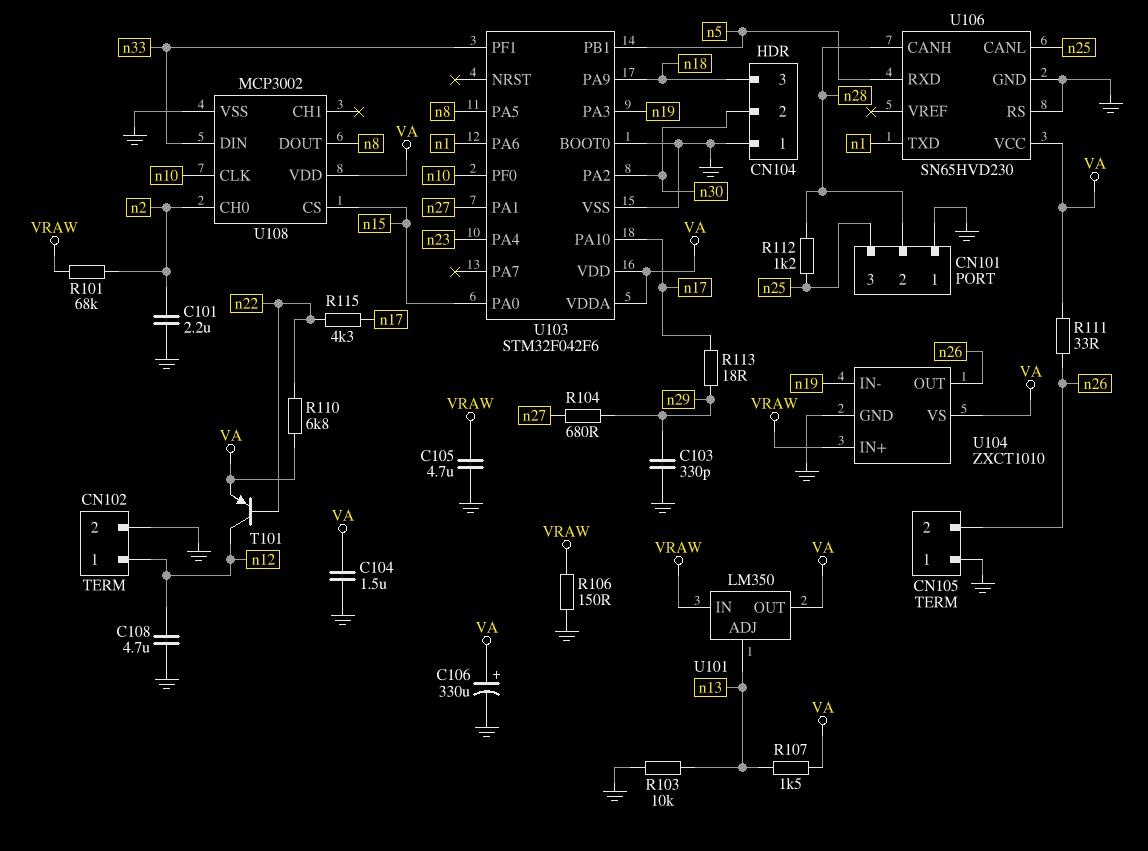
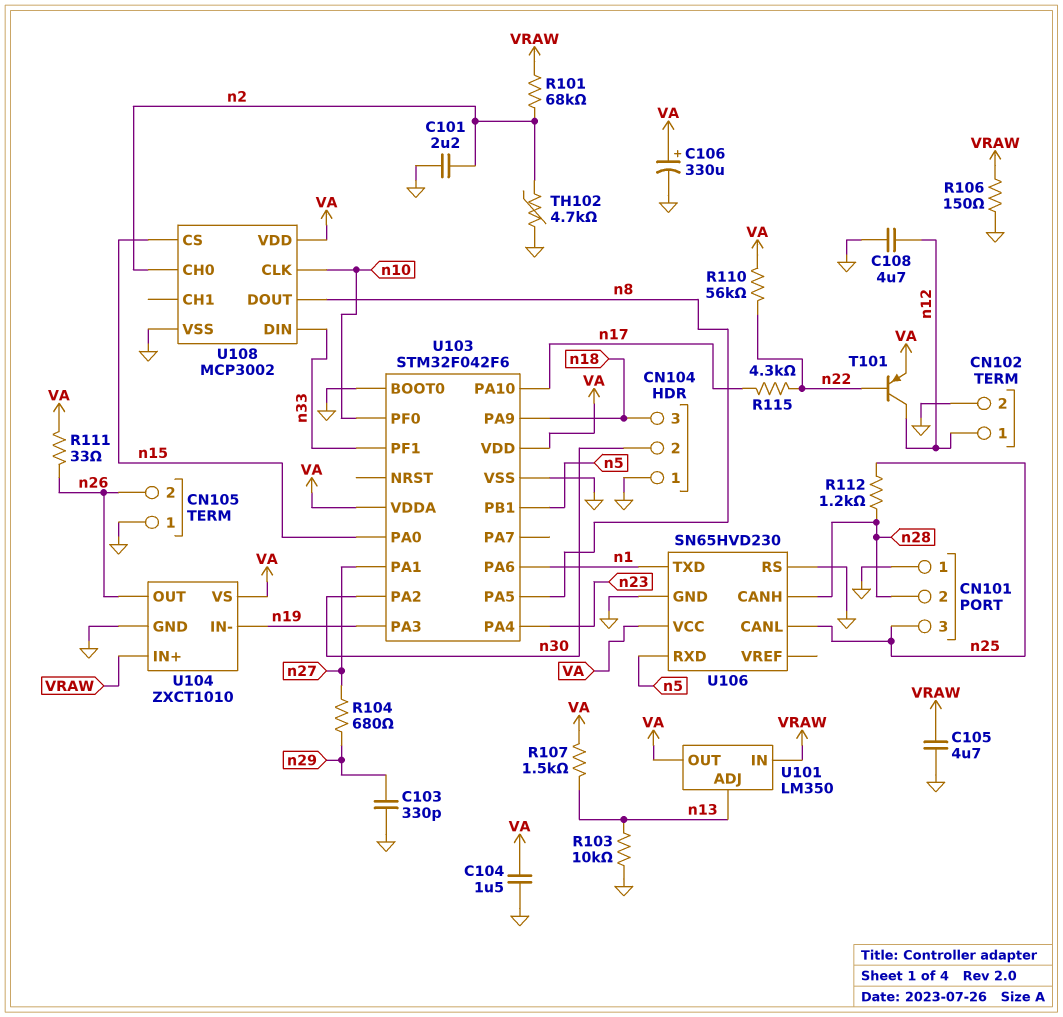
R110: 6.8k (VA, n22) -> 56k (VA, n22)
R113: 18 (n17, n29) -> none
TH102: none -> 4.7k (GND, n2)

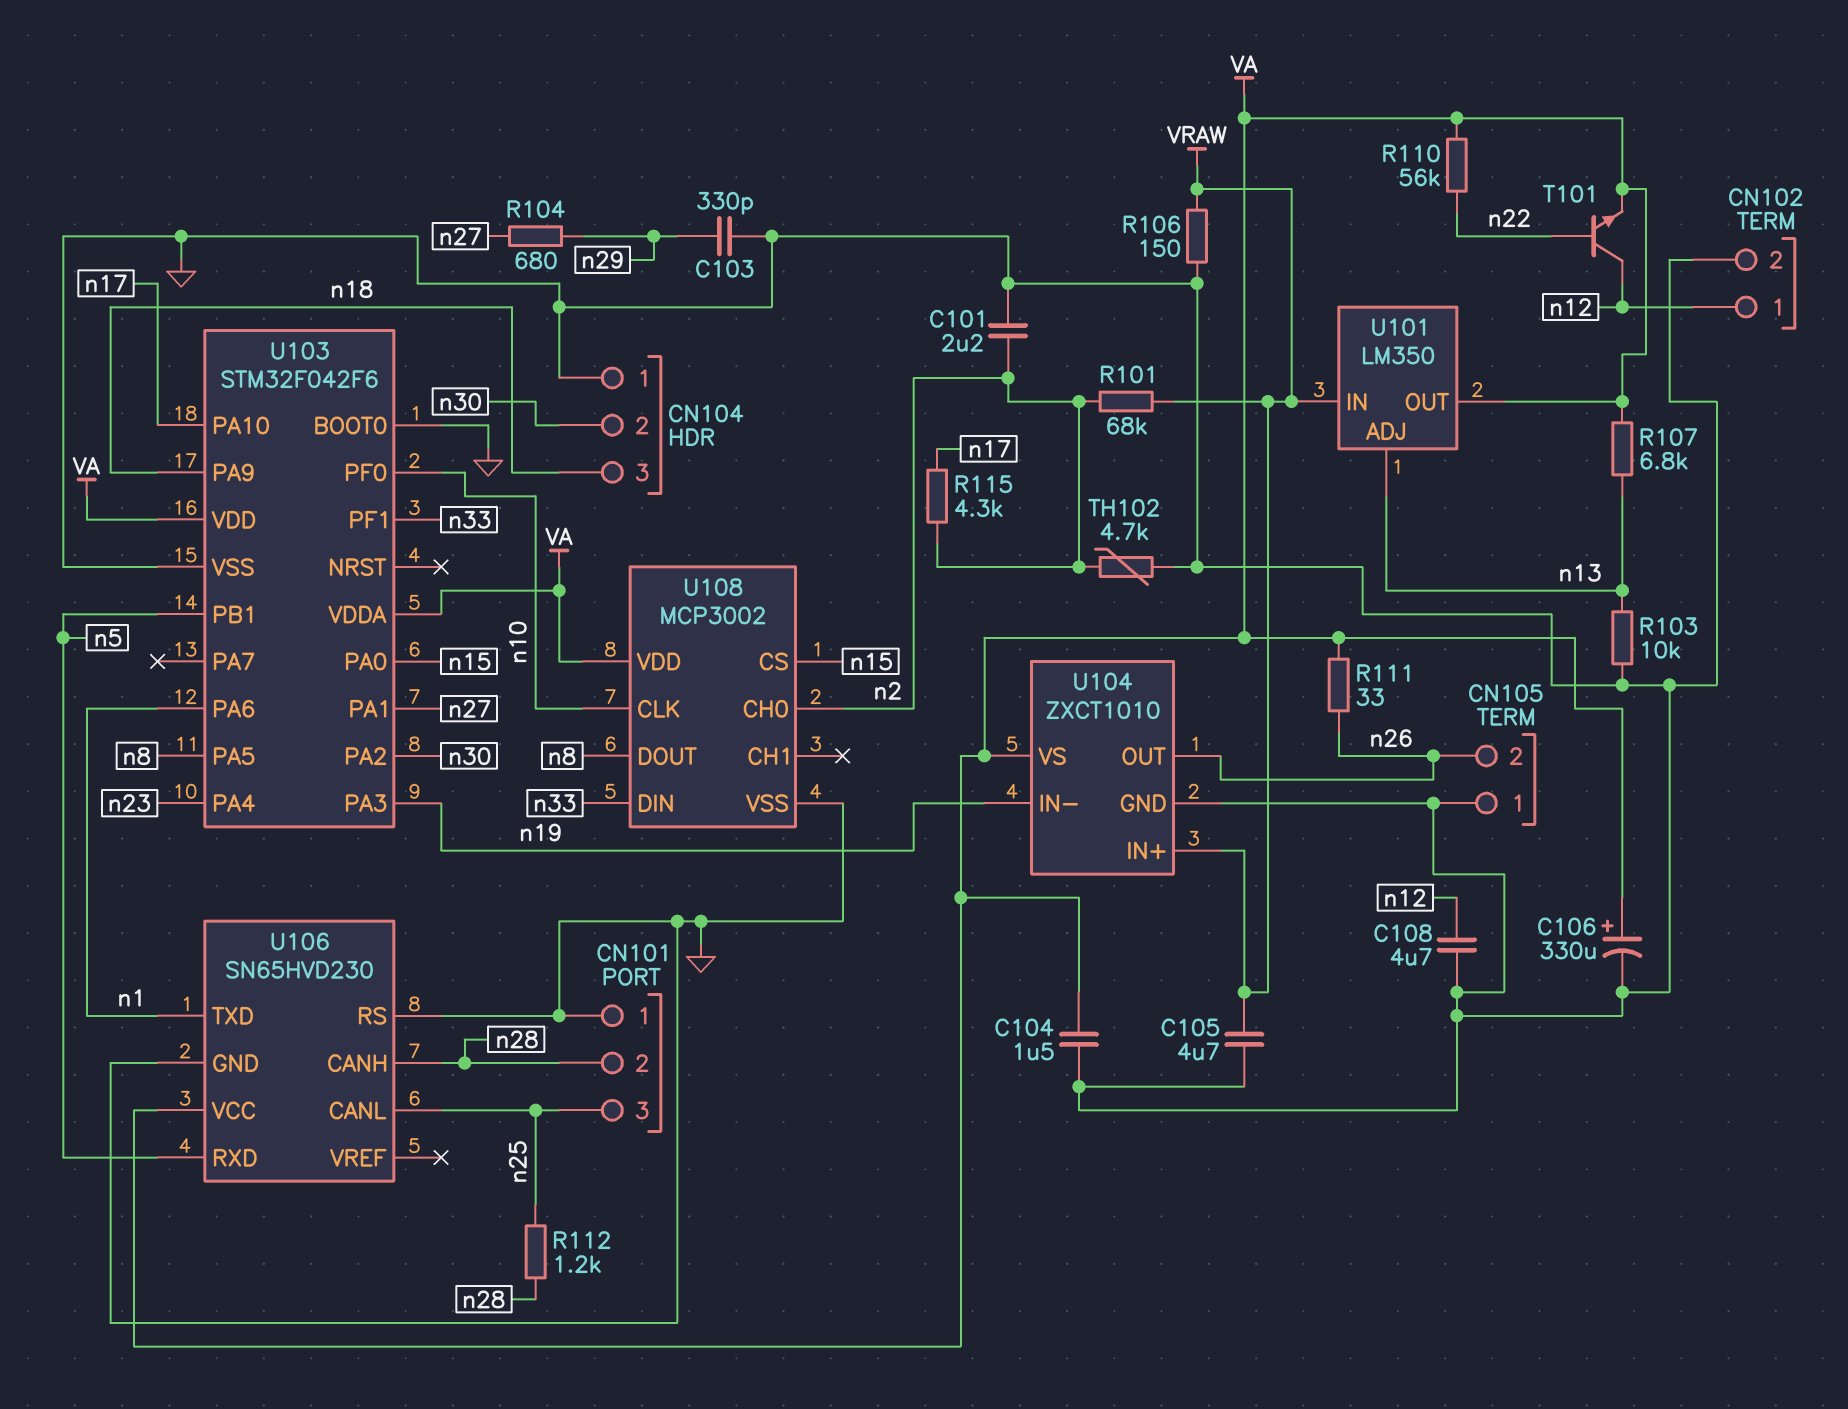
R107: 1.5k (VA, n13) -> 6.8k (VA, n13)
R115: 4.3k (n17, n22) -> 4.3k (n2, n17)
T101: PNP (B n22, C n12, E VA) -> NPN (B n22, C n12, E VA)

